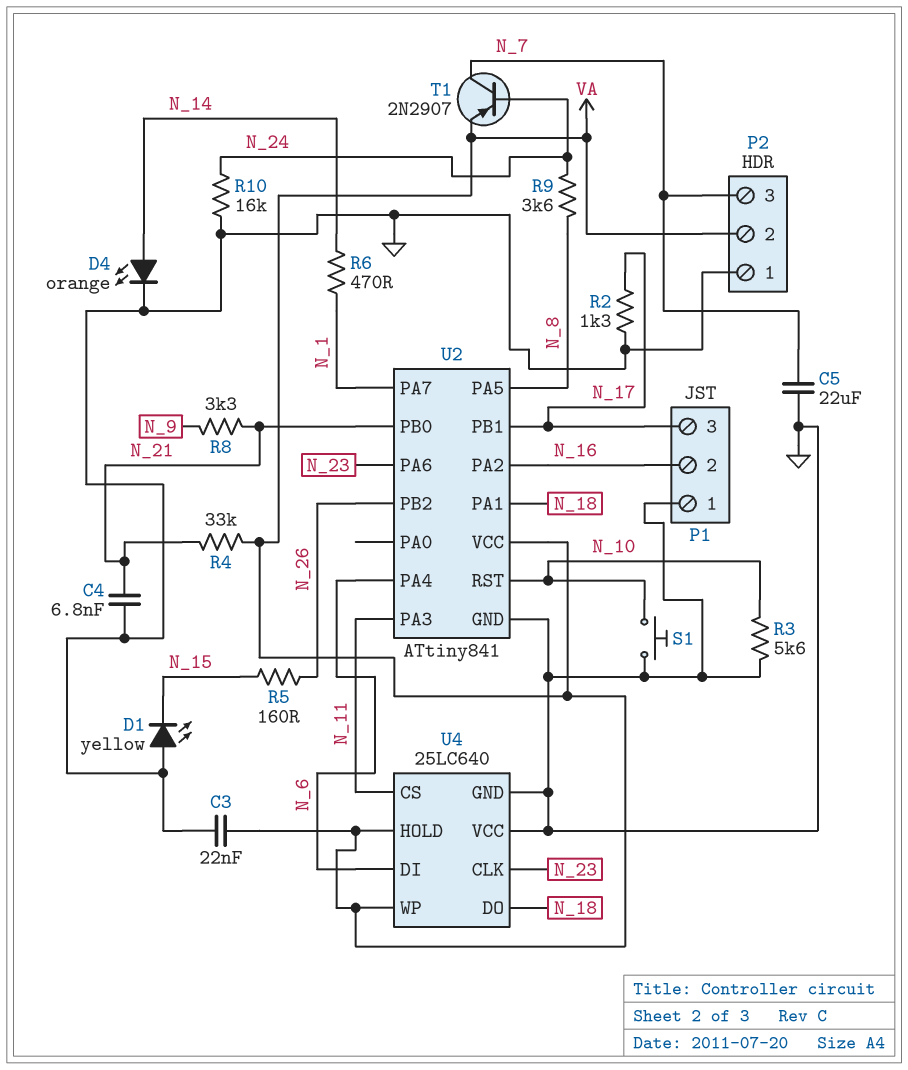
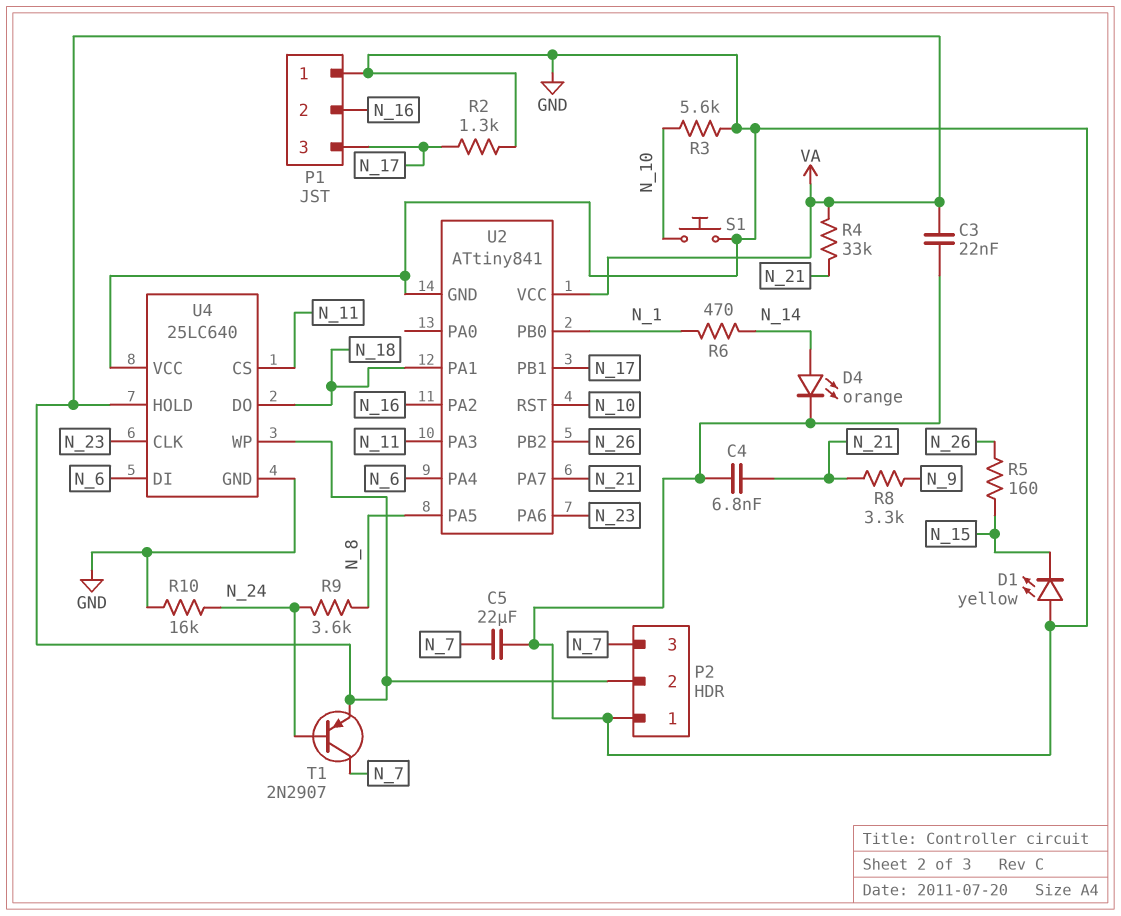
U2 pin PA7: N_1 -> N_21
U2 pin PB0: N_21 -> N_1

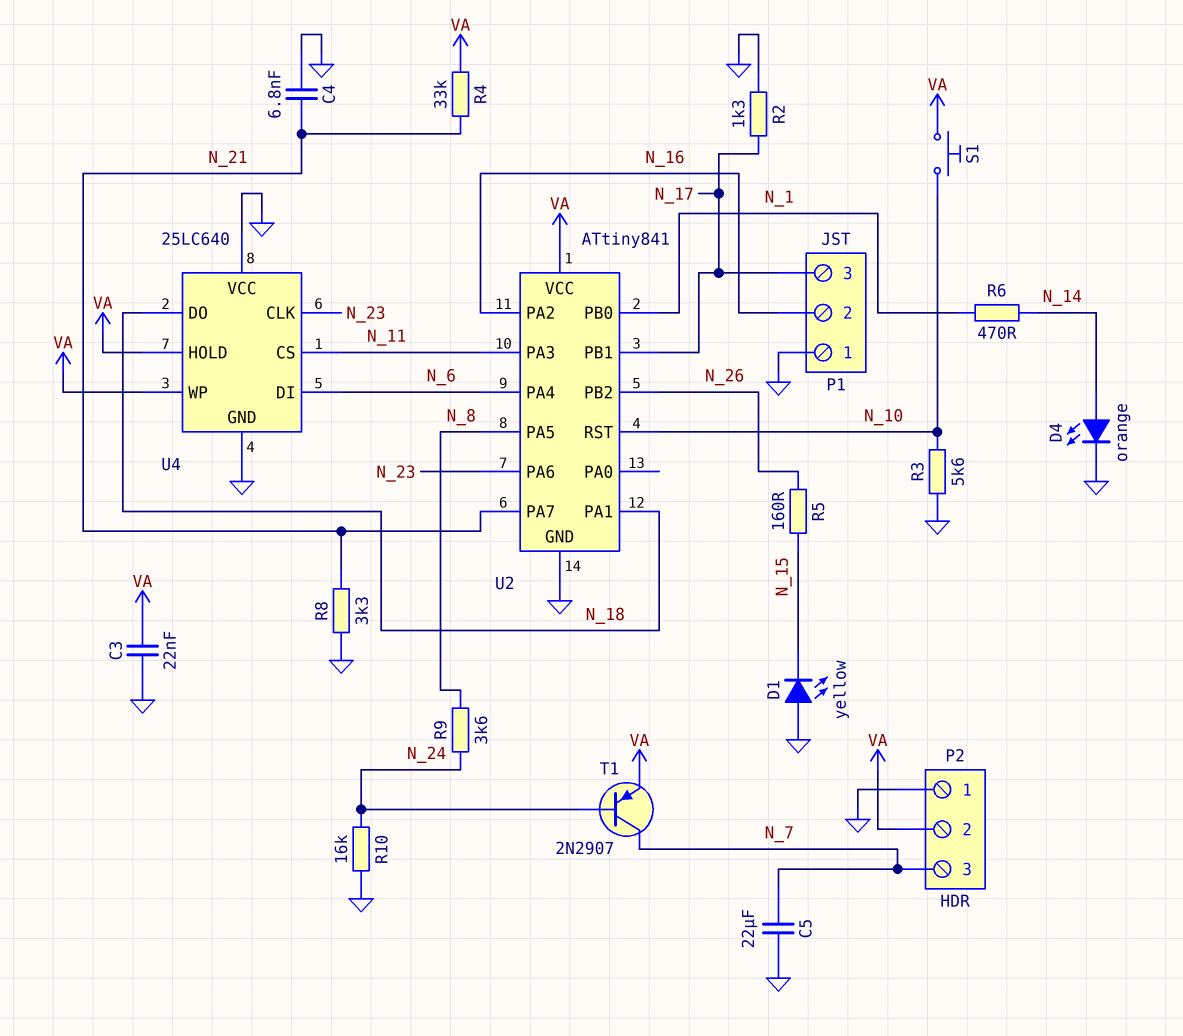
R8: 3.3k (N_9, N_21) -> 3.3k (GND, N_21)
S1: button (GND, N_10) -> button (N_10, VA)

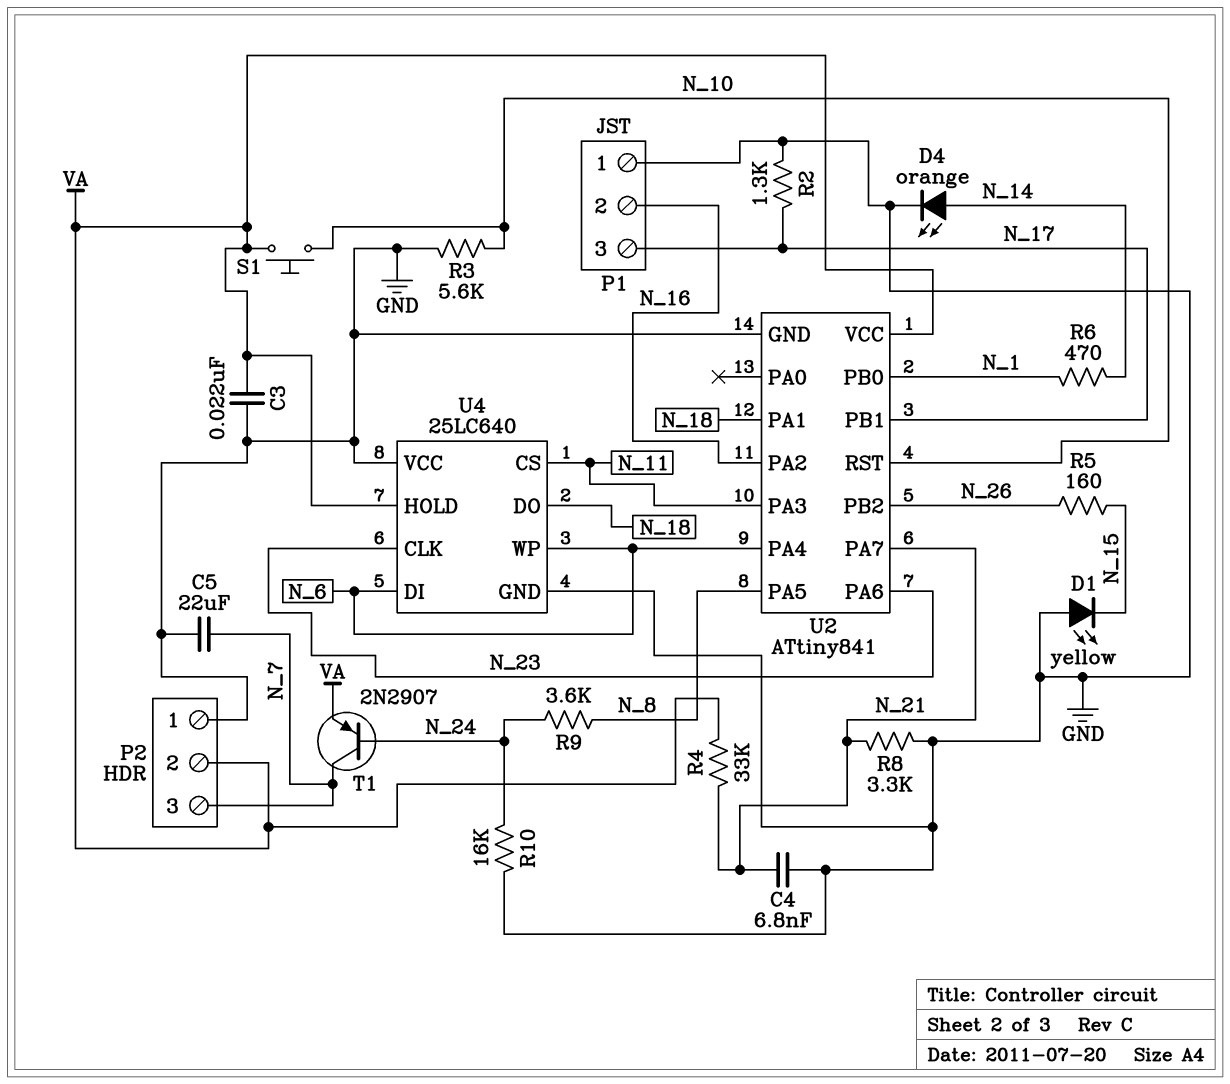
U4 pin WP: VA -> N_6

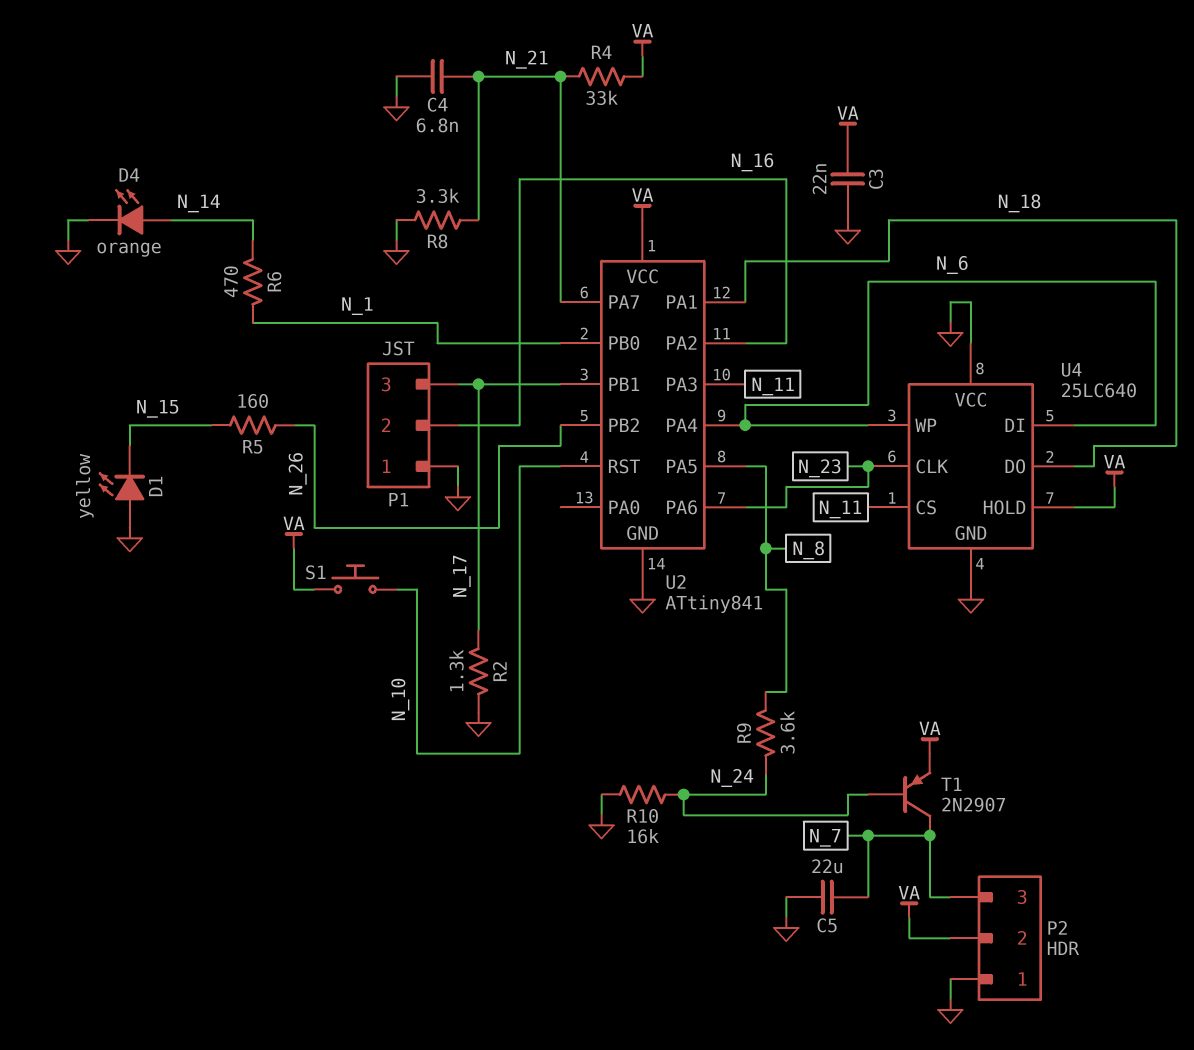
R3: 5.6k (GND, N_10) -> none

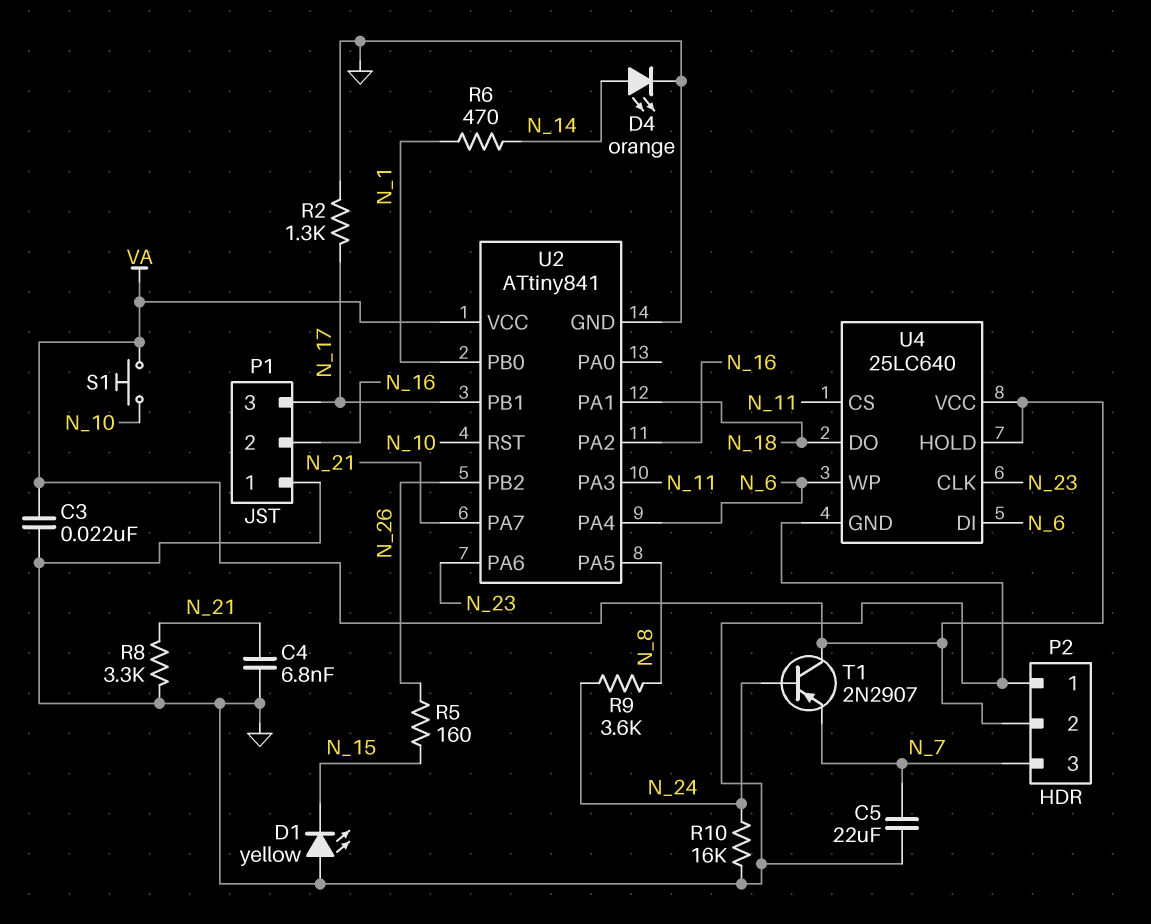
R4: 33k (N_21, VA) -> none
T1: PNP 2N2907 (B N_24, C N_7, E VA) -> PNP 2N2907 (B N_24, C VA, E N_7)
U4 pin VCC: GND -> VA

